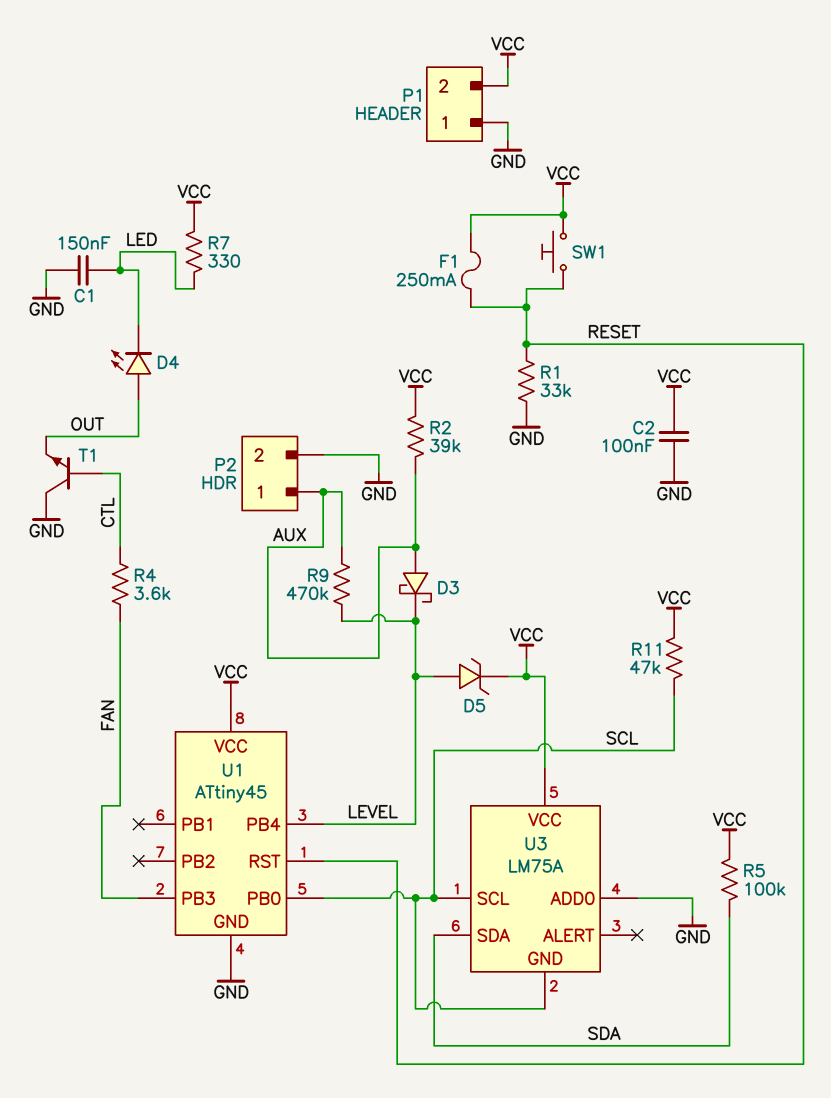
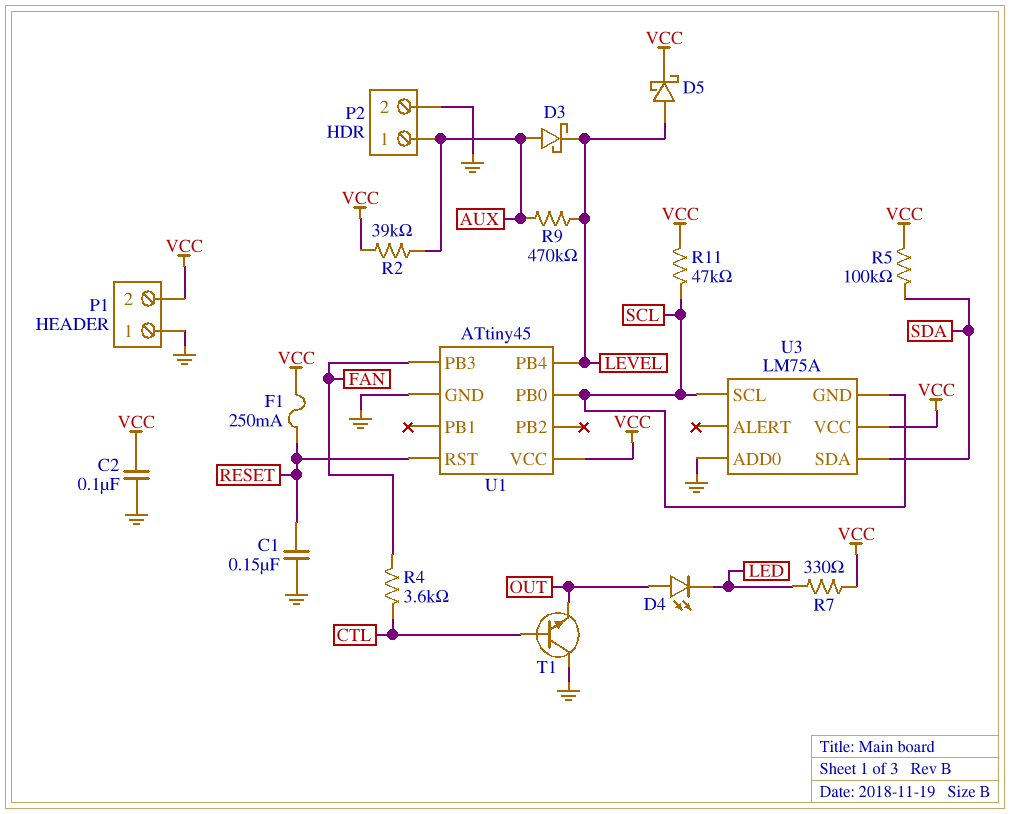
C1: 150nF (GND, LED) -> 150nF (GND, RESET)
D5: zener (A LEVEL, K VCC) -> schottky (A LEVEL, K VCC)
R1: 33k (GND, RESET) -> none
SW1: button (RESET, VCC) -> none

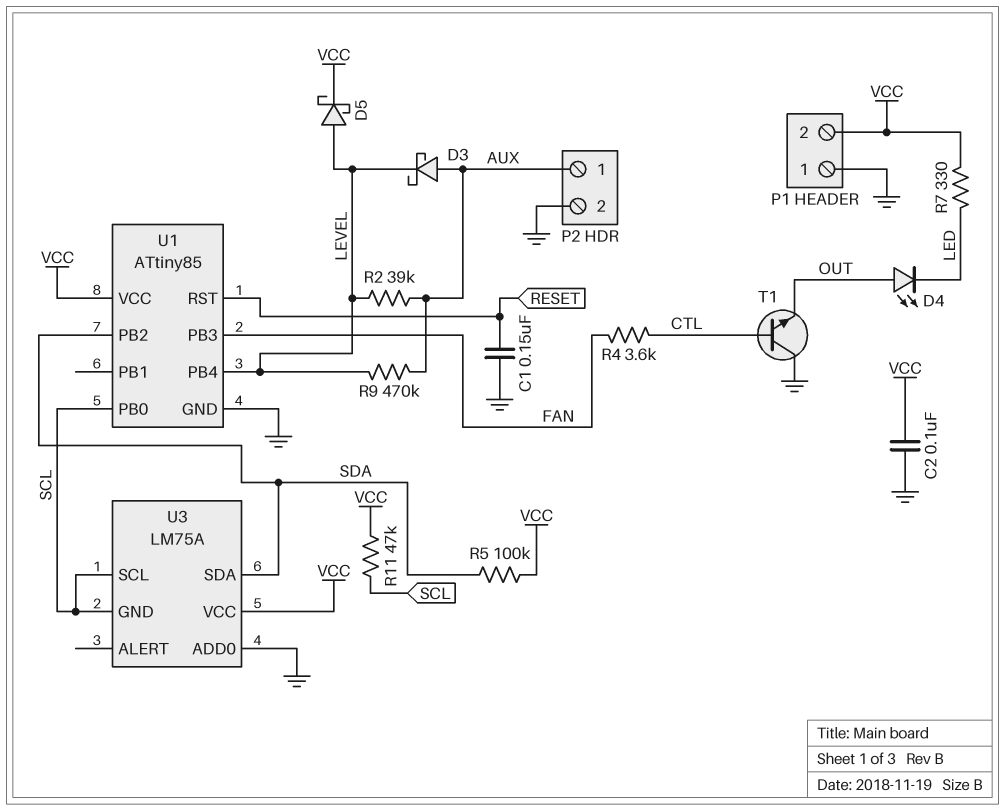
F1: 250mA (RESET, VCC) -> none
R2: 39k (AUX, VCC) -> 39k (AUX, LEVEL)
U1: ATtiny45 -> ATtiny85
U1 pin PB2: none -> SDA

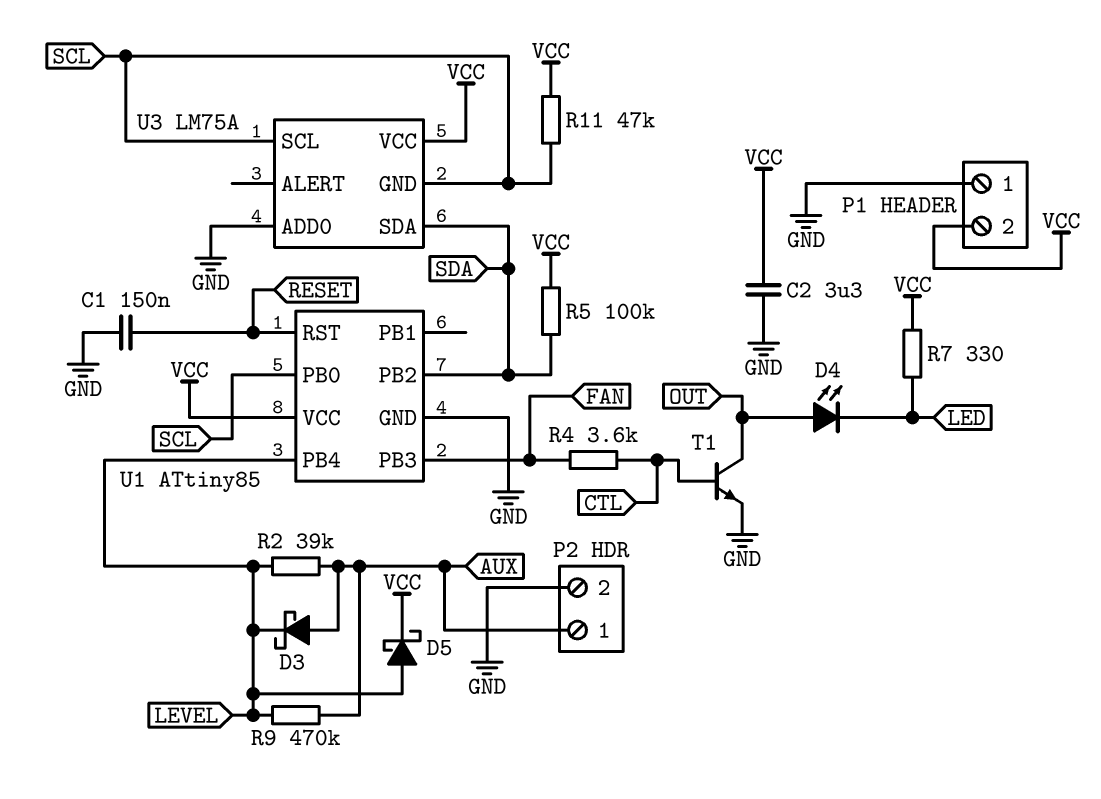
C2: 100nF (GND, VCC) -> 3.3uF (GND, VCC)
T1: NPN (B CTL, C GND, E OUT) -> NPN (B CTL, C OUT, E GND)

